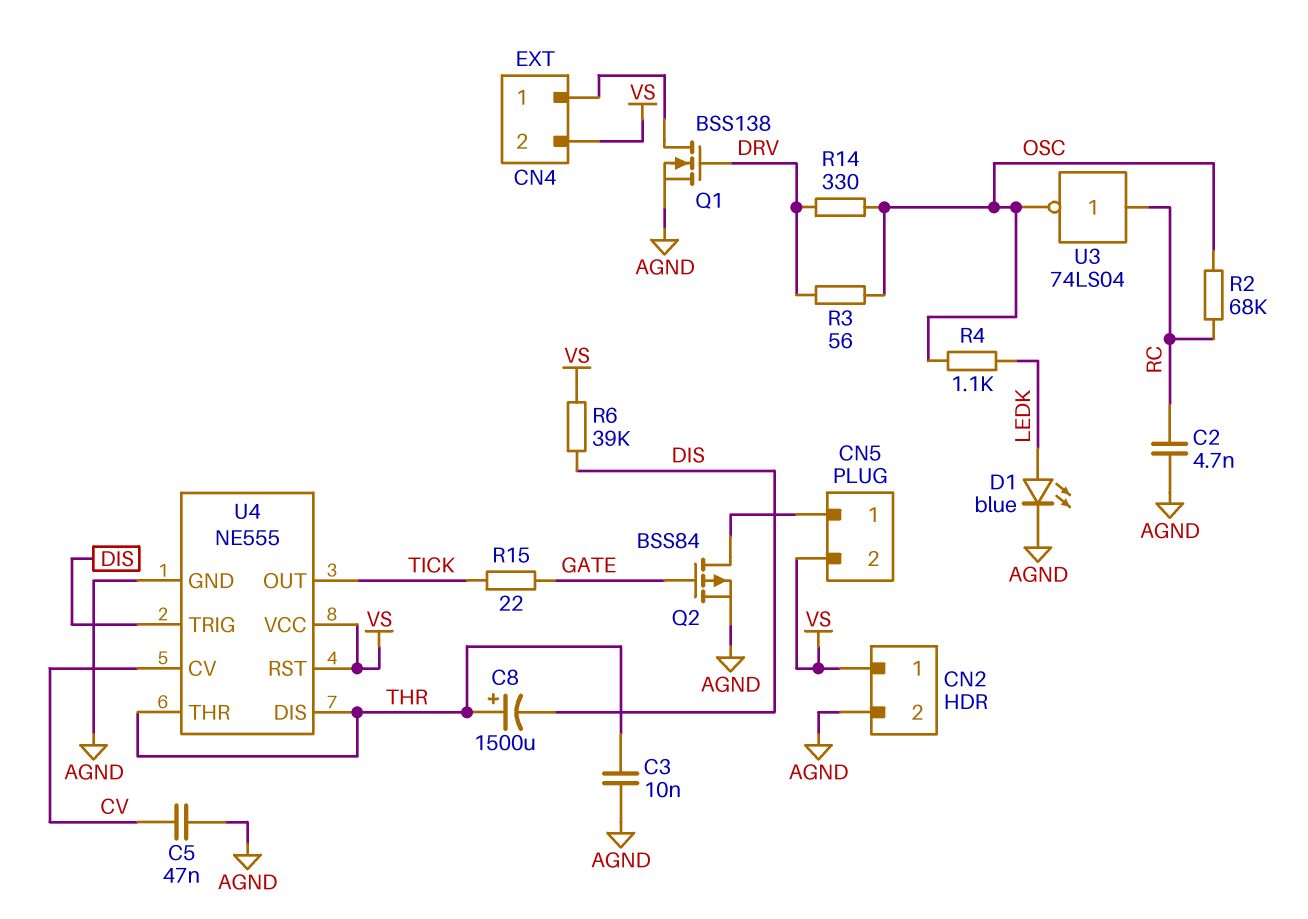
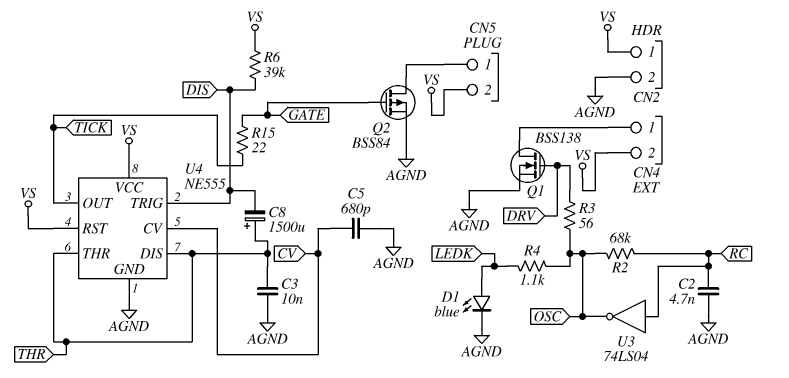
C5: 47nF (AGND, CV) -> 680pF (AGND, CV)
R14: 330 (DRV, OSC) -> none

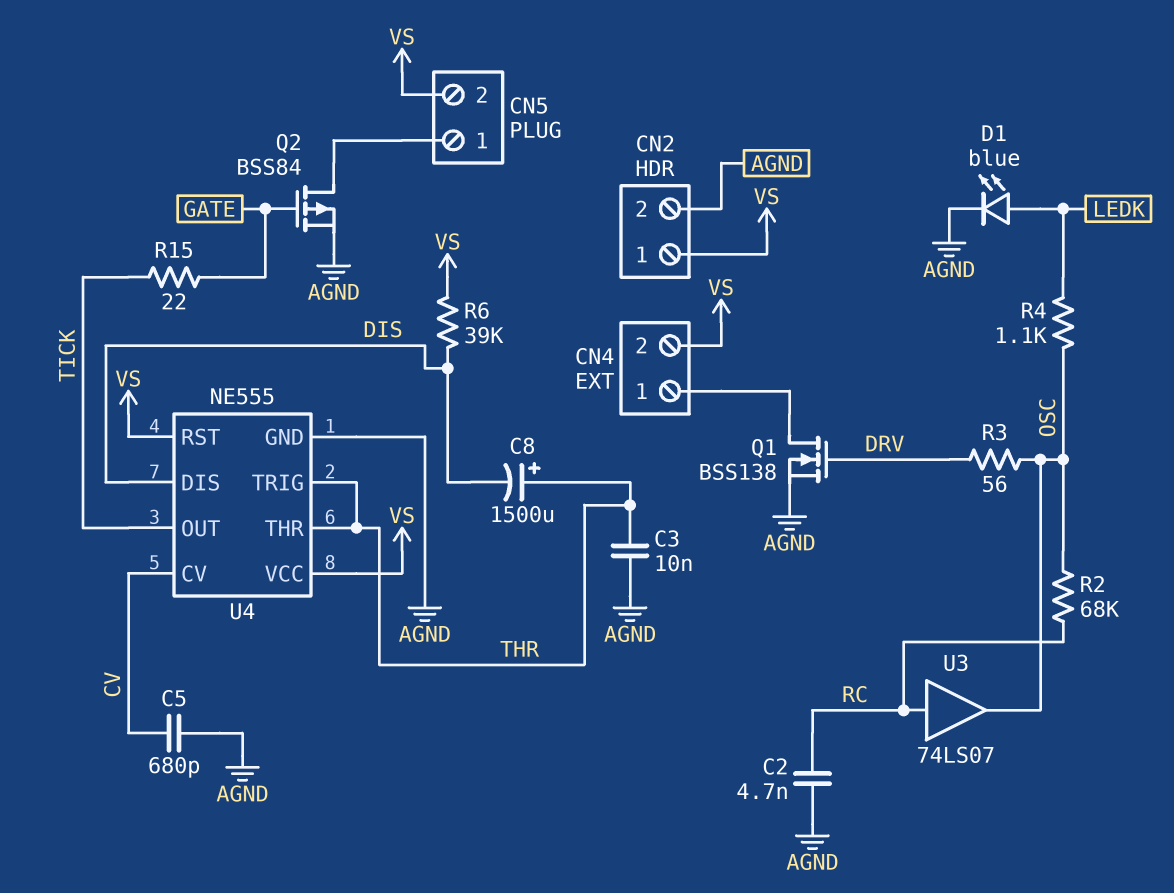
U3: NOT 74LS04 (in RC, out OSC) -> buffer 74LS07 (in RC, out OSC)
U4 pin DIS: THR -> DIS
U4 pin TRIG: DIS -> THR

